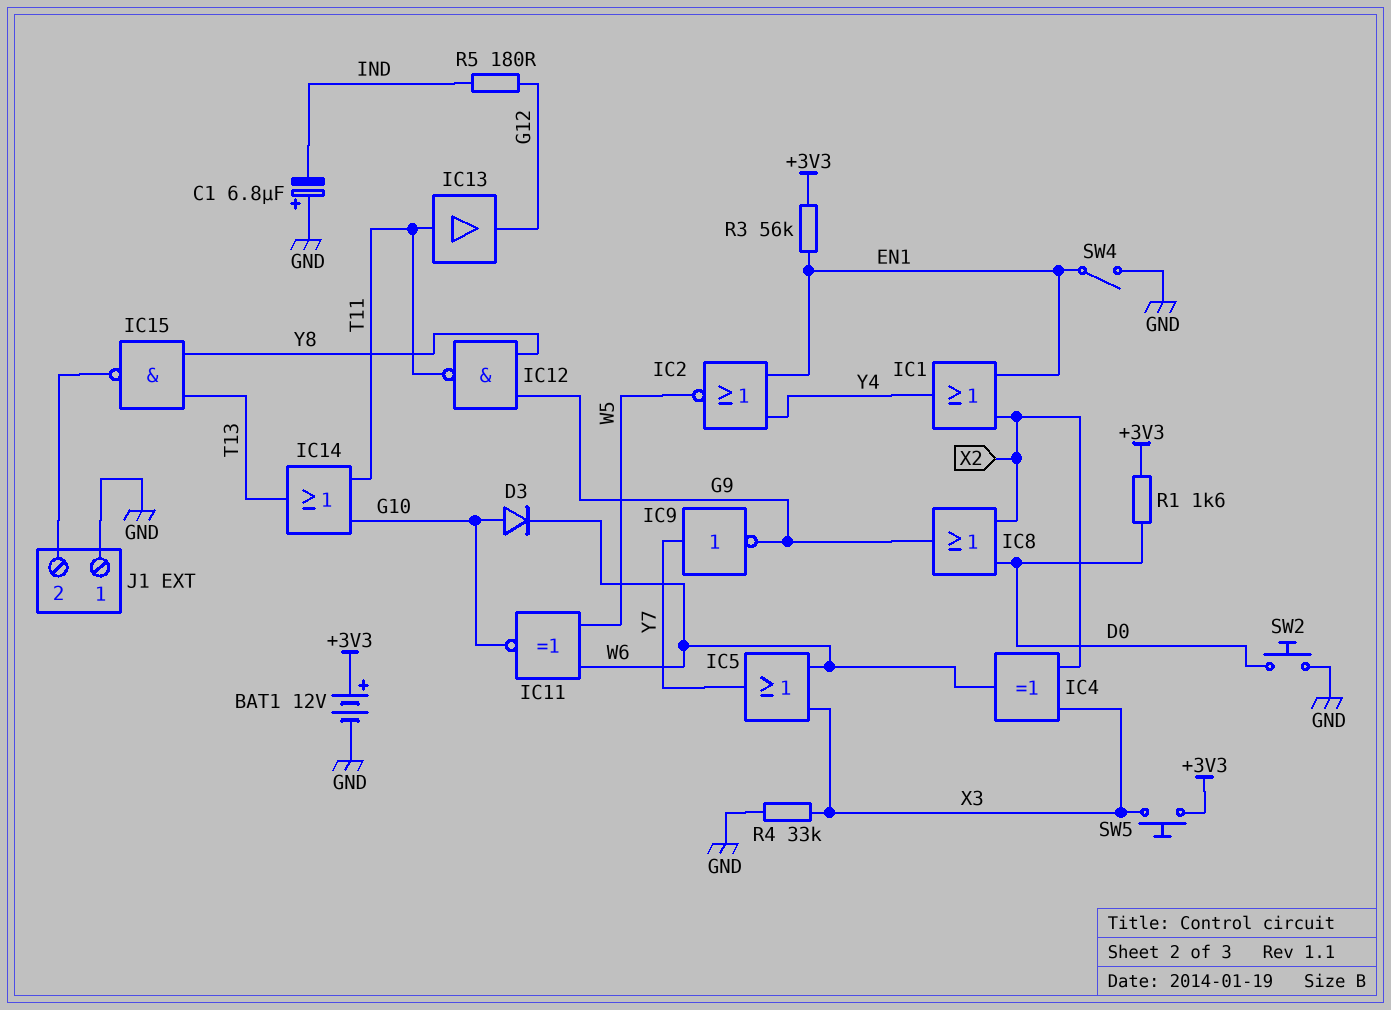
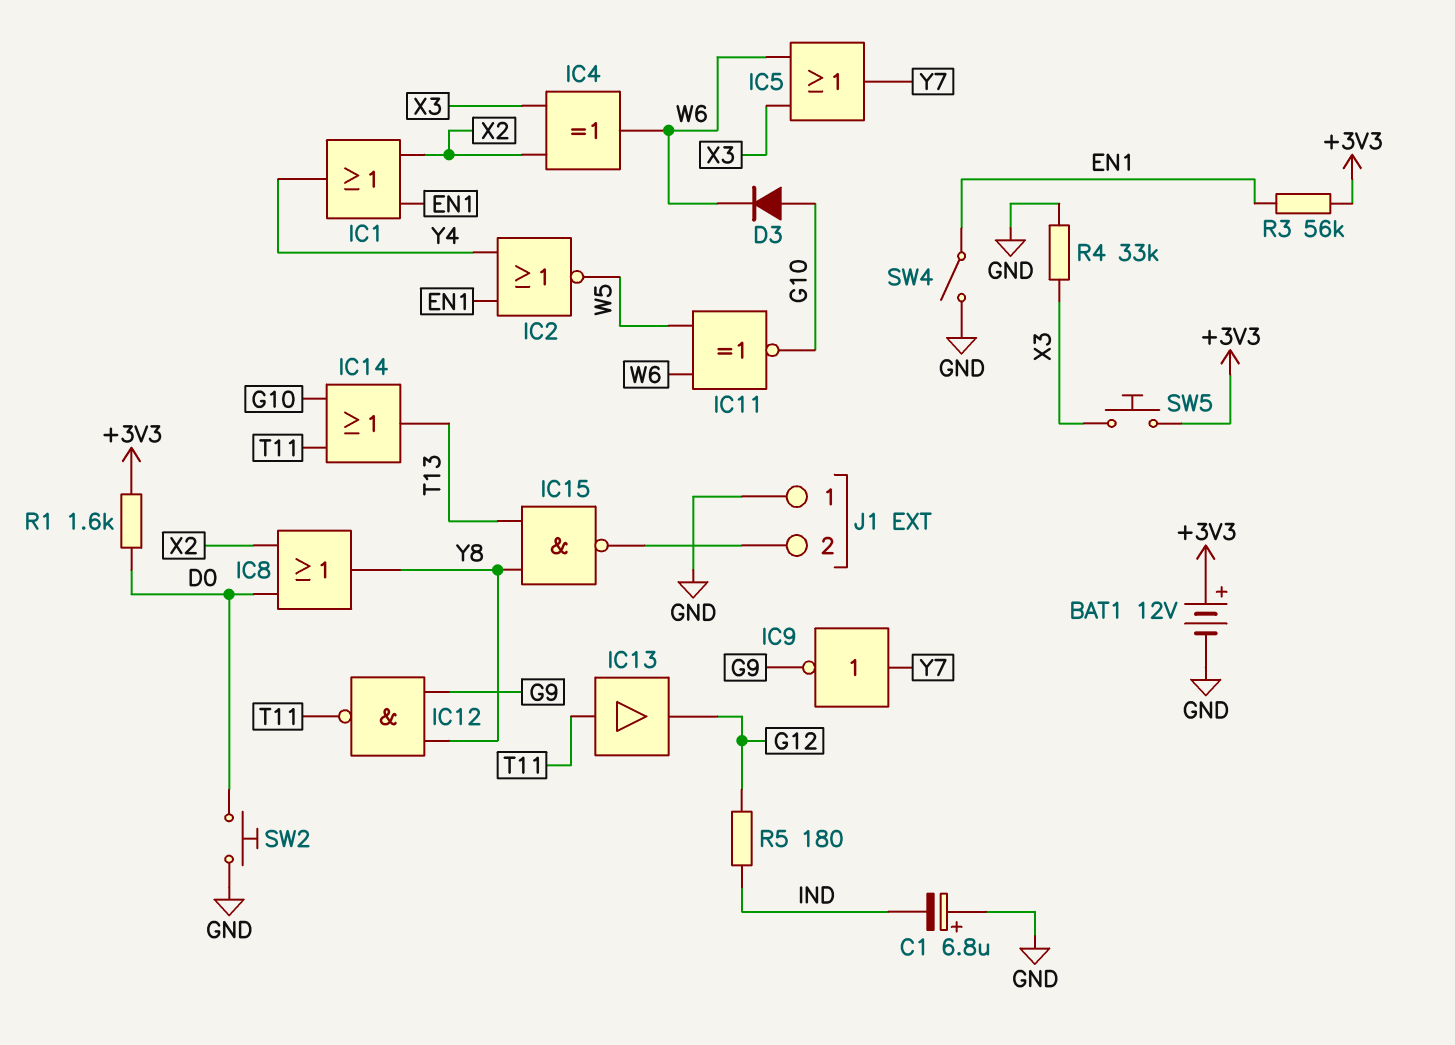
IC8: OR (in D0, in X2, out G9) -> OR (in D0, in X2, out Y8)

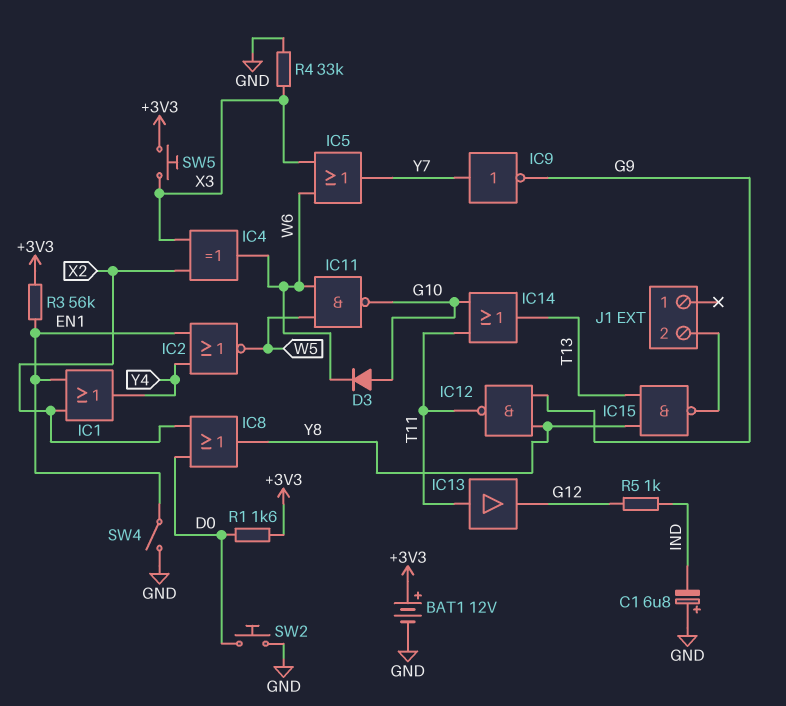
IC11: XNOR (in W5, in W6, out G10) -> NAND (in W5, in W6, out G10)
J1 pin 1: GND -> none
R5: 180 (G12, IND) -> 1k (G12, IND)

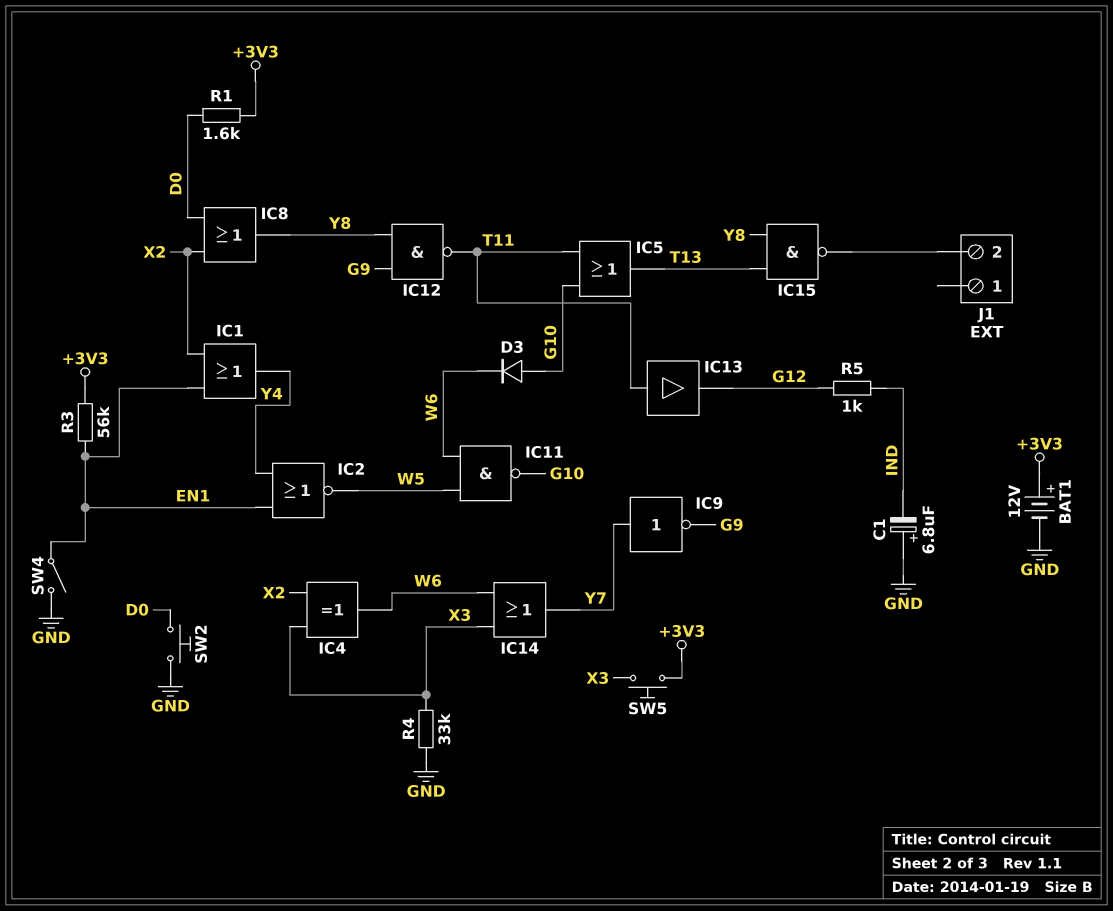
IC5: OR (in W6, in X3, out Y7) -> OR (in G10, in T11, out T13)
IC14: OR (in G10, in T11, out T13) -> OR (in W6, in X3, out Y7)

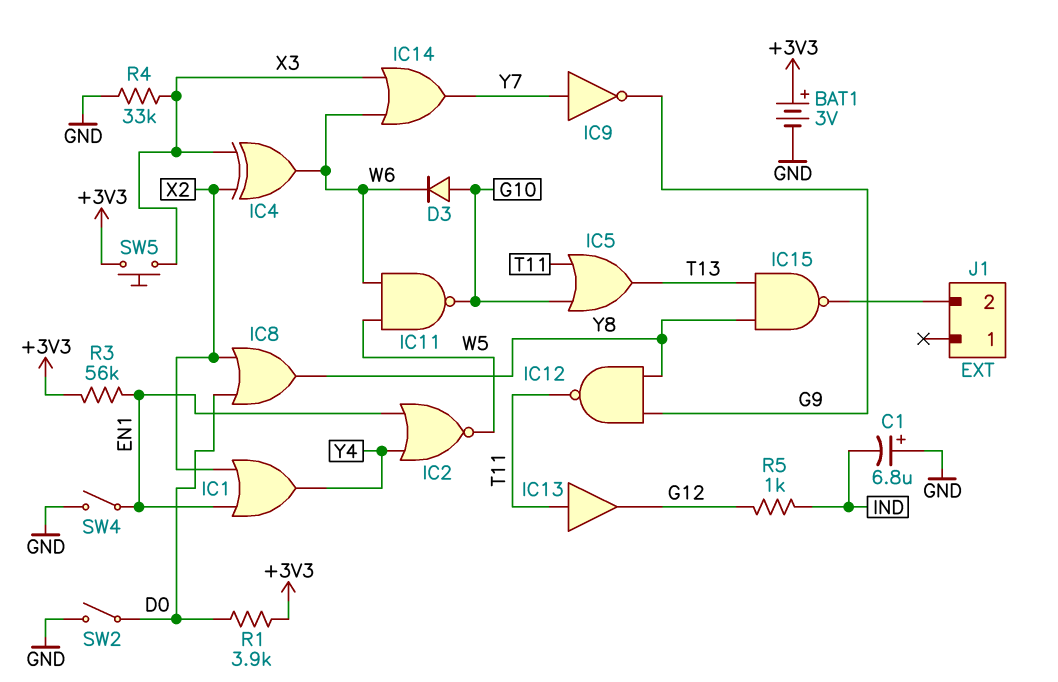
BAT1: 12V (plus +3V3, minus GND) -> 3V (plus +3V3, minus GND)
R1: 1.6k (+3V3, D0) -> 3.9k (+3V3, D0)
SW2: button (D0, GND) -> switch (D0, GND)

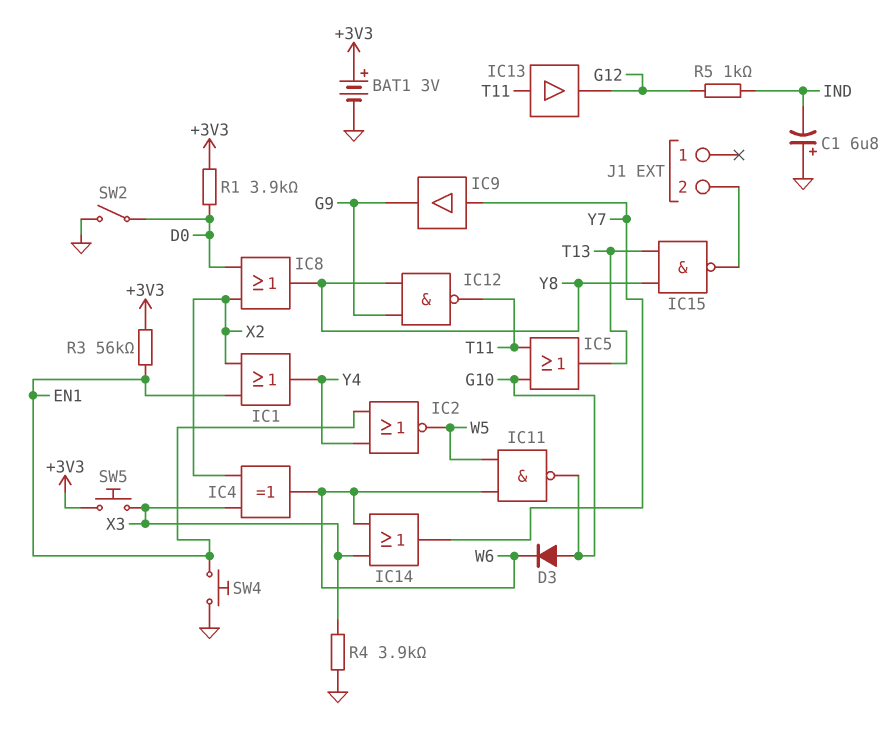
IC9: NOT (in Y7, out G9) -> buffer (in Y7, out G9)
R4: 33k (GND, X3) -> 3.9k (GND, X3)
SW4: switch (EN1, GND) -> button (EN1, GND)

